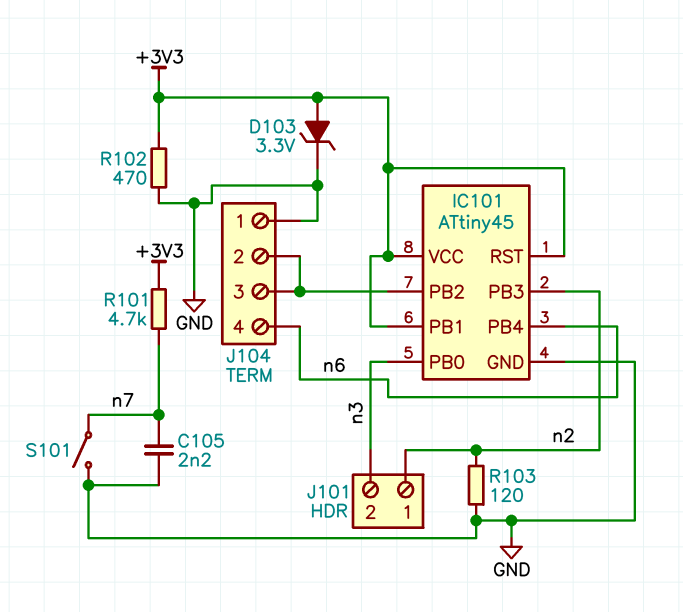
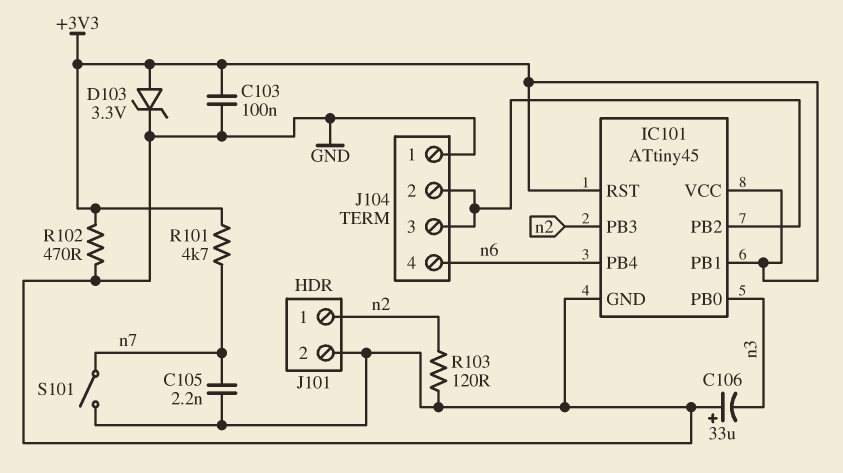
C103: none -> 100nF (+3V3, GND)
C106: none -> 33uF (plus GND, minus n3)
J101 pin 2: n3 -> GND

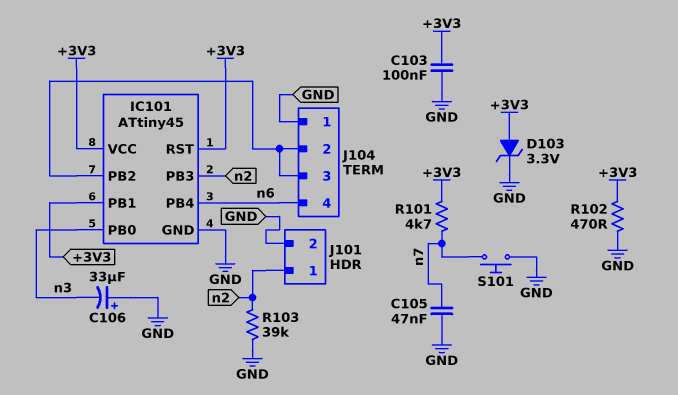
C105: 2.2nF (GND, n7) -> 47nF (GND, n7)
R103: 120 (GND, n2) -> 39k (GND, n2)
S101: switch (GND, n7) -> button (GND, n7)

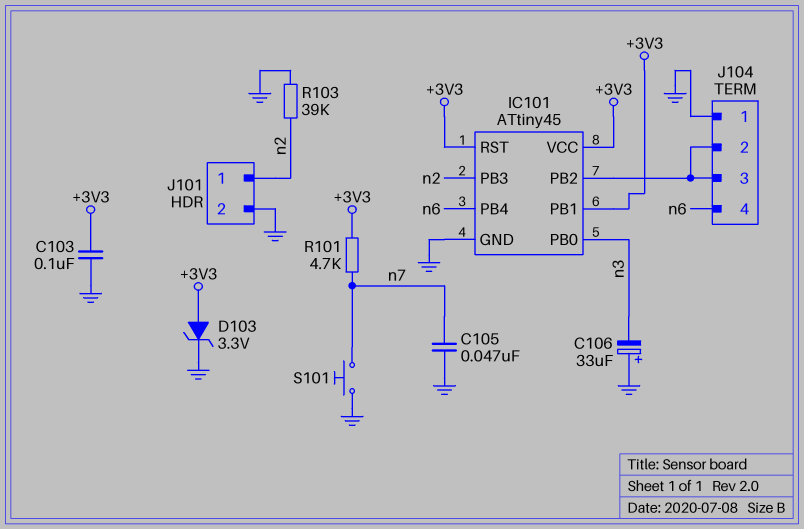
R102: 470 (+3V3, GND) -> none

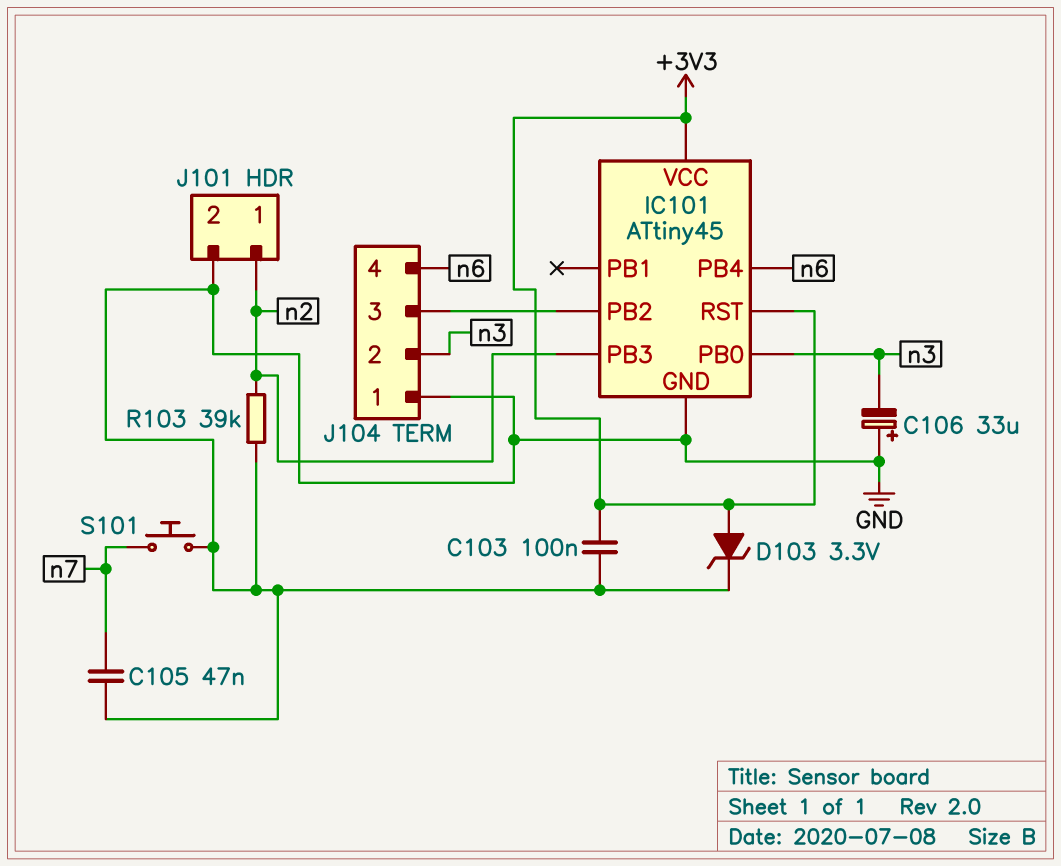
IC101 pin PB1: +3V3 -> none
J104 pin 2: IC101/PB2 -> n3
R101: 4.7k (+3V3, n7) -> none

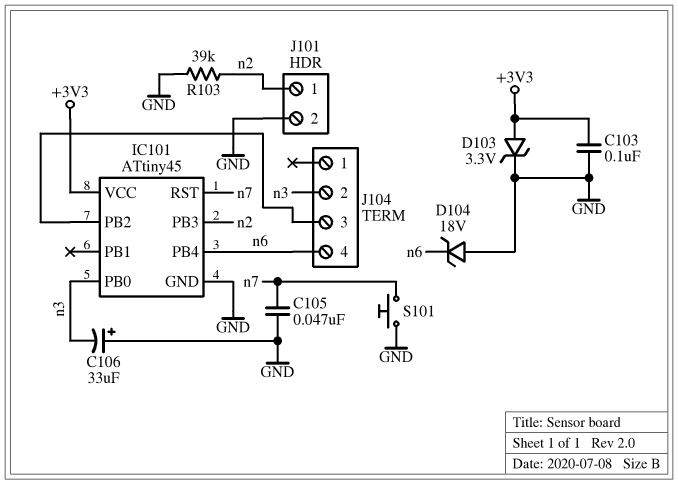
D104: none -> zener 18V (A GND, K n6)
IC101 pin RST: +3V3 -> n7
J104 pin 1: GND -> none

